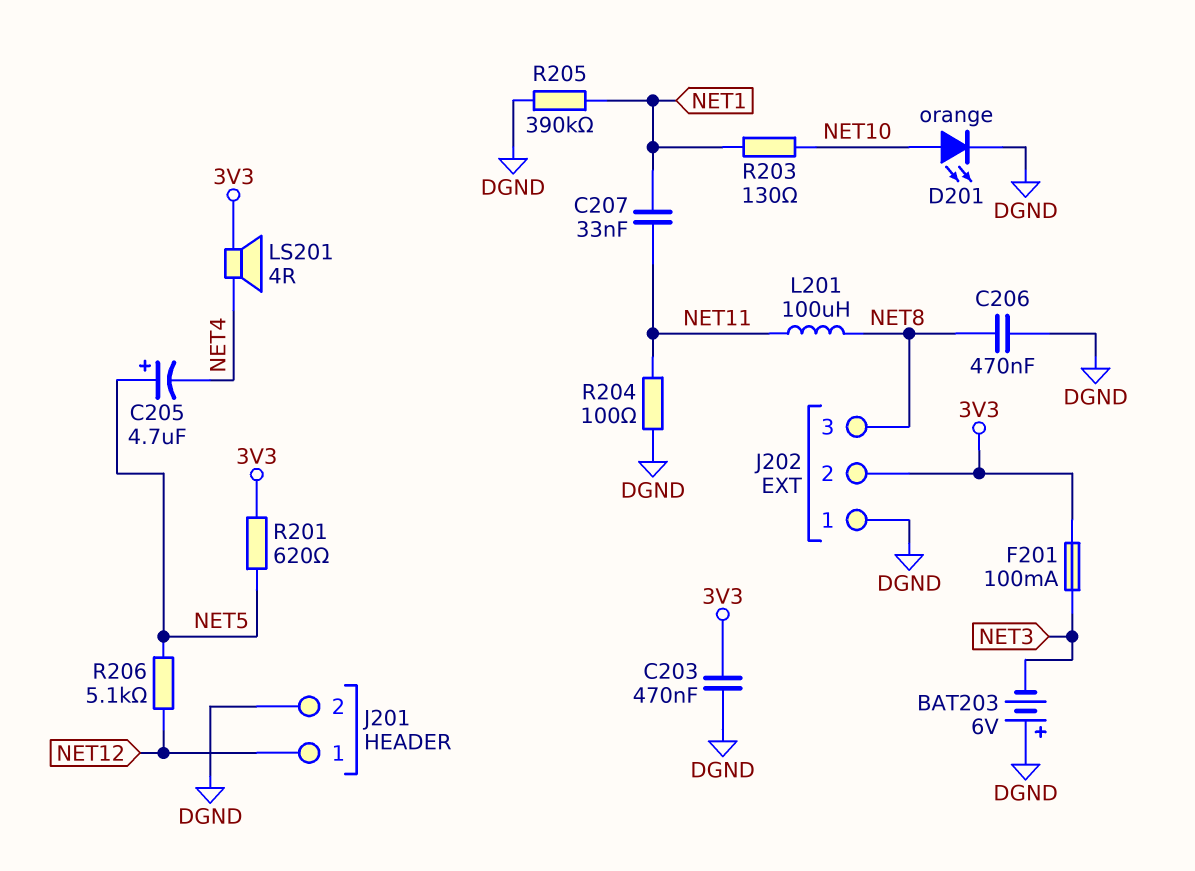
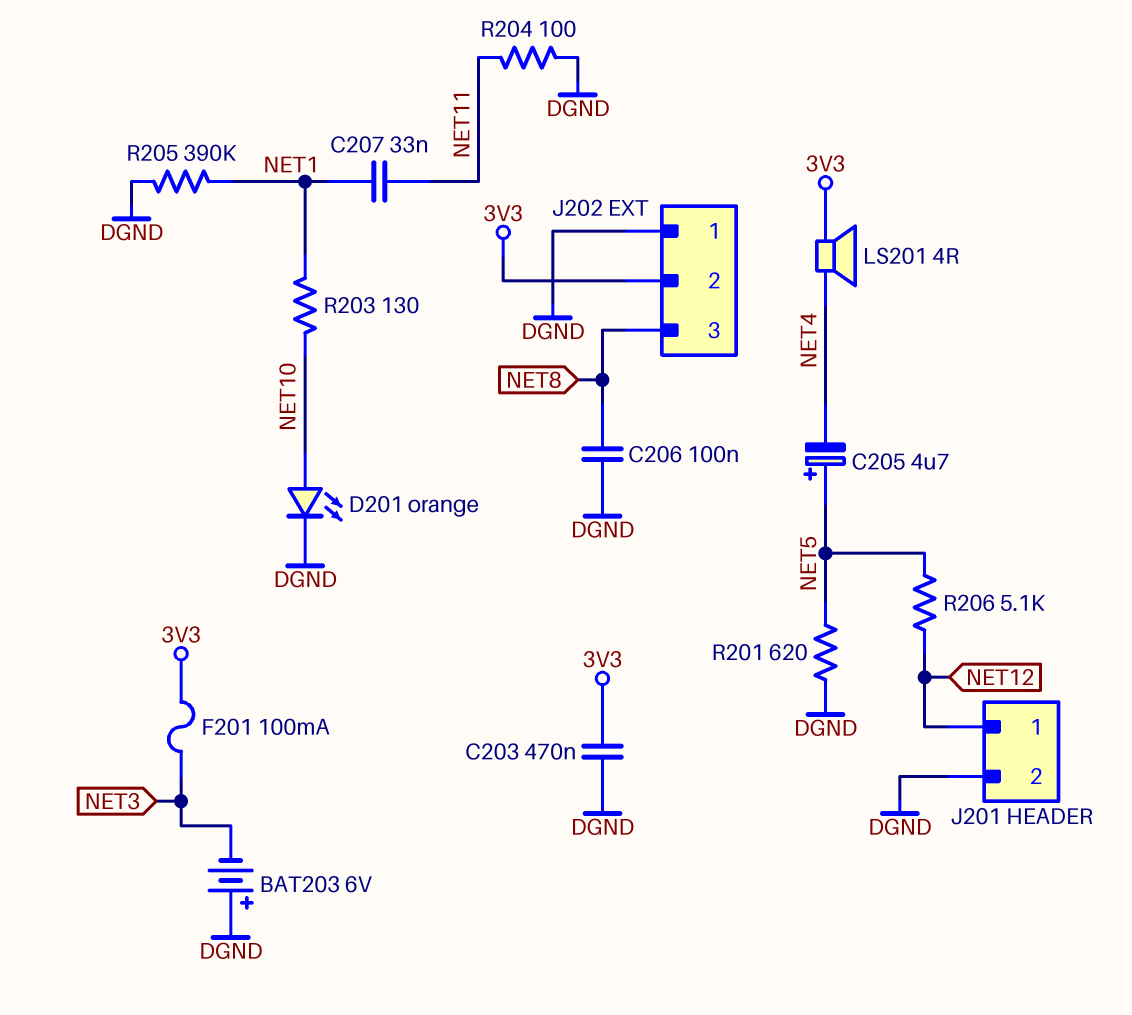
C206: 470nF (DGND, NET8) -> 100nF (DGND, NET8)
L201: 100uH (NET8, NET11) -> none
R201: 620 (3V3, NET5) -> 620 (DGND, NET5)

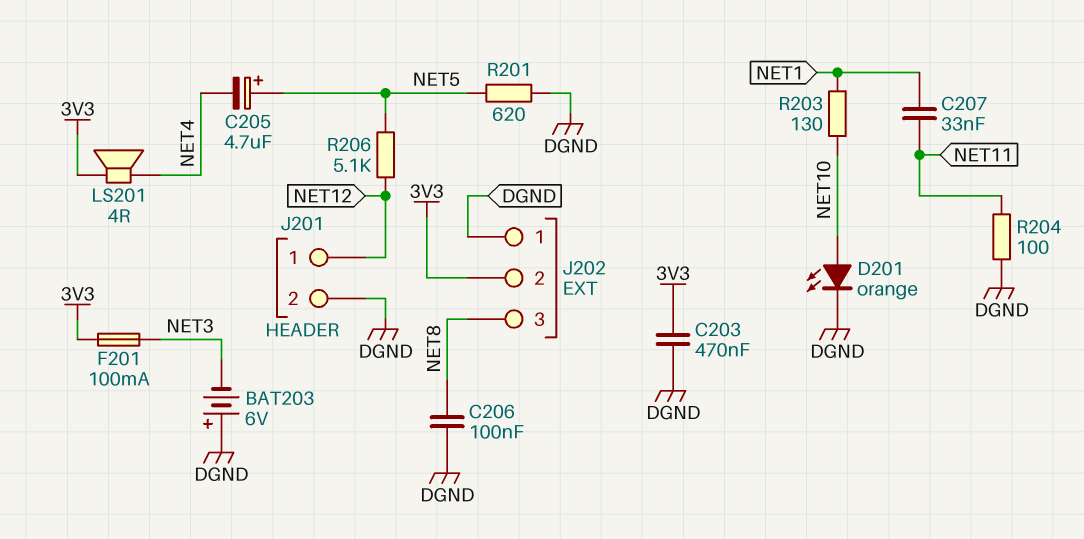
R205: 390k (DGND, NET1) -> none

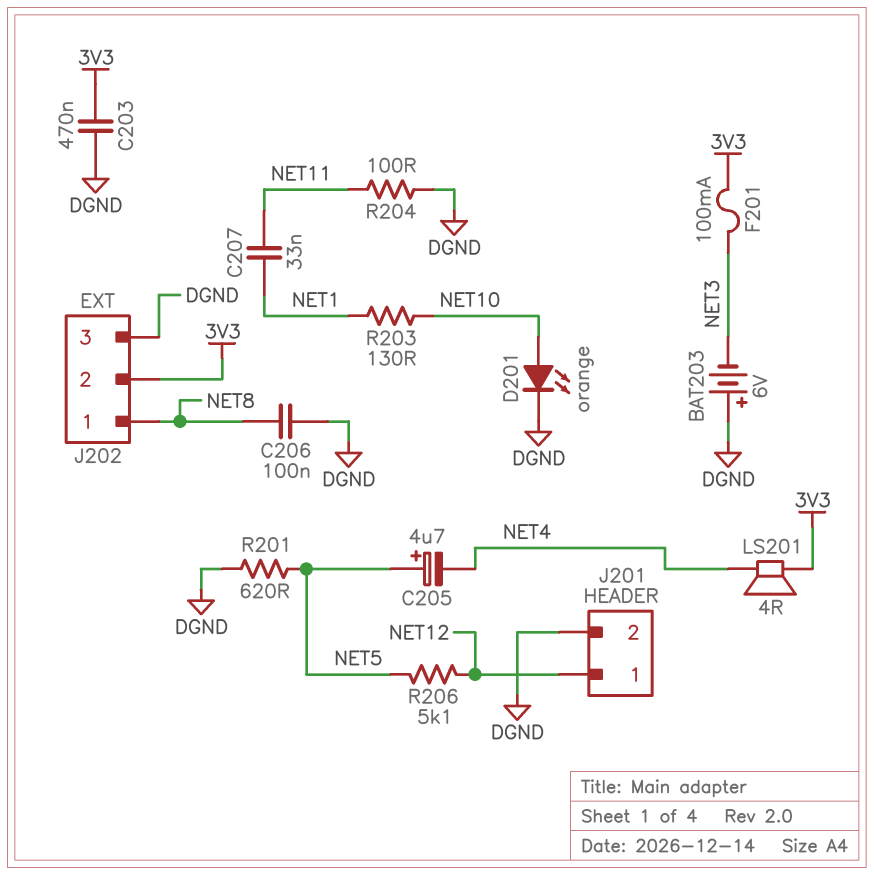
J202 pin 1: DGND -> NET8
J202 pin 3: NET8 -> DGND

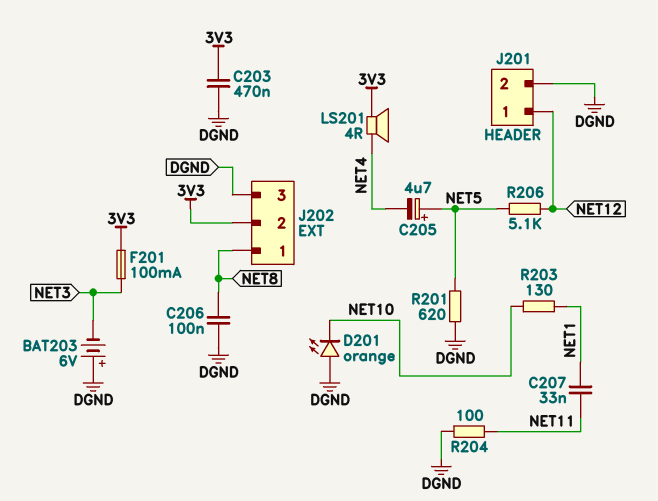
D201: LED orange (A NET10, K DGND) -> LED orange (A DGND, K NET10)

